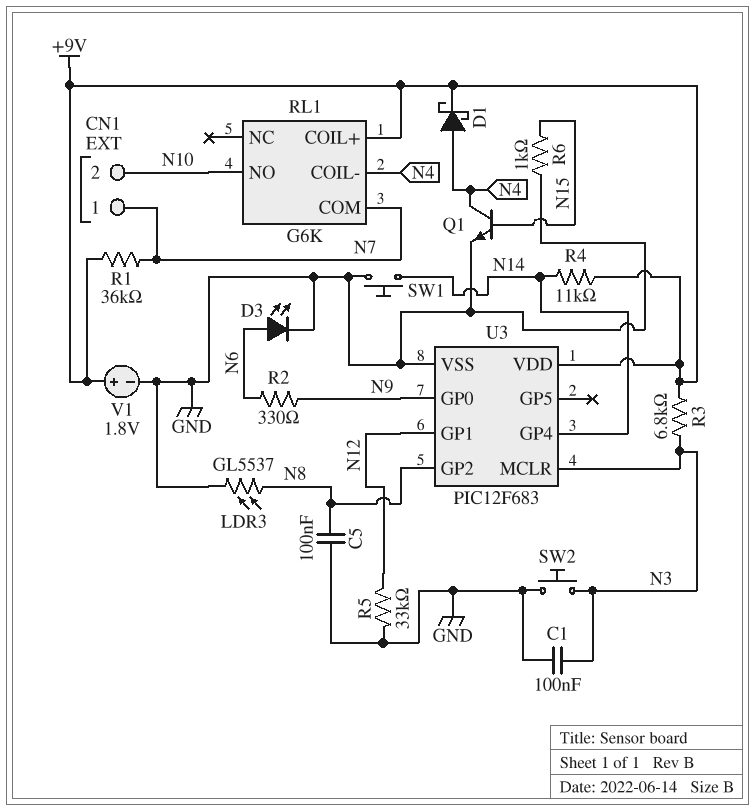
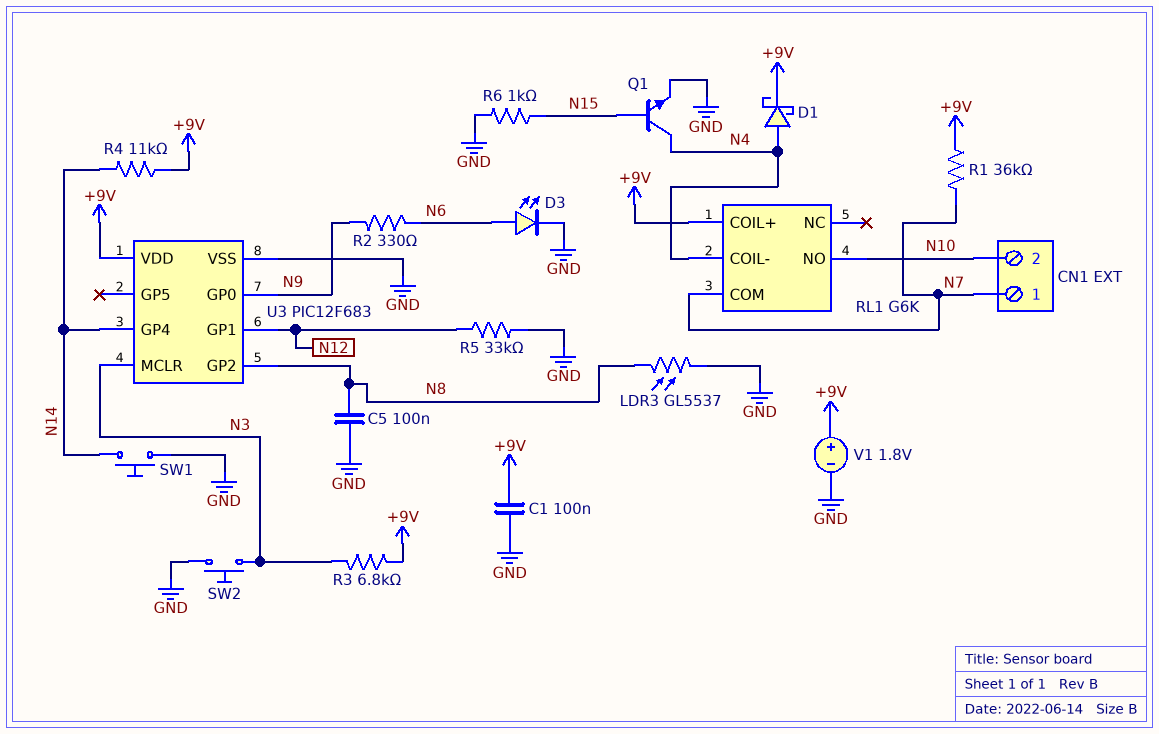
C1: 100nF (GND, N3) -> 100nF (+9V, GND)

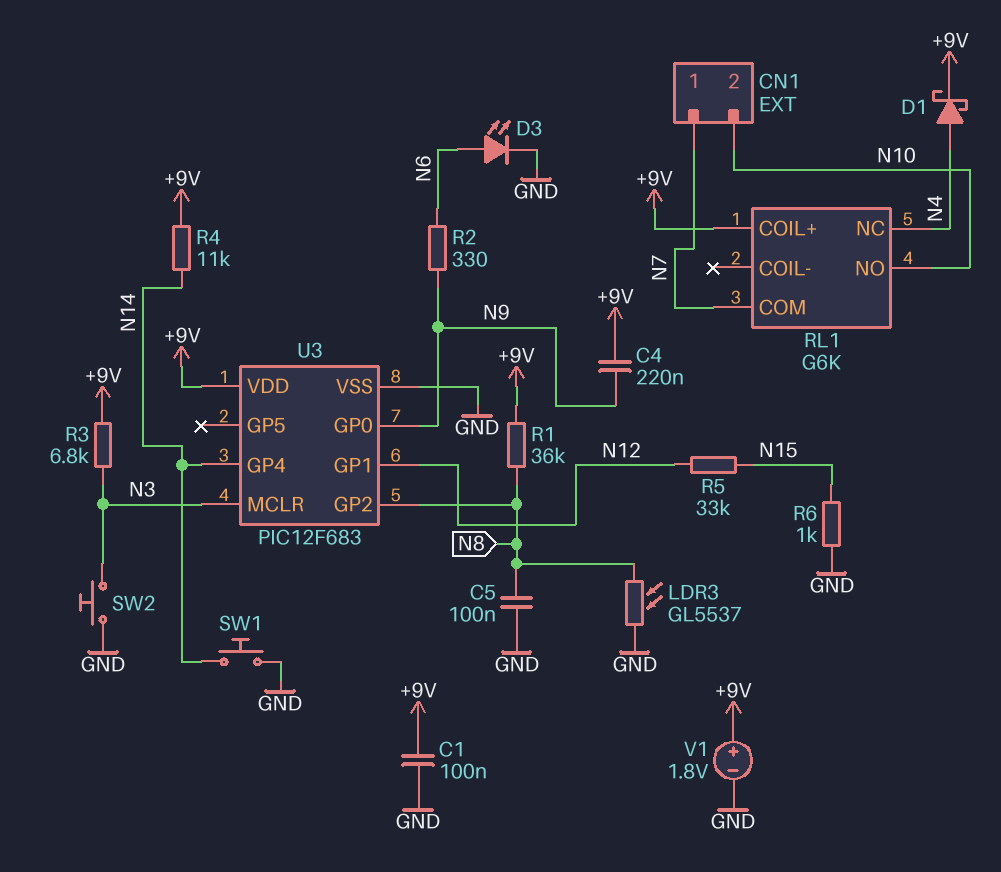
C4: none -> 220nF (+9V, N9)
Q1: NPN (B N15, C N4, E GND) -> none
R1: 36k (+9V, N7) -> 36k (+9V, N8)
R5: 33k (GND, N12) -> 33k (N12, N15)
RL1 pin COIL-: N4 -> none
RL1 pin NC: none -> N4

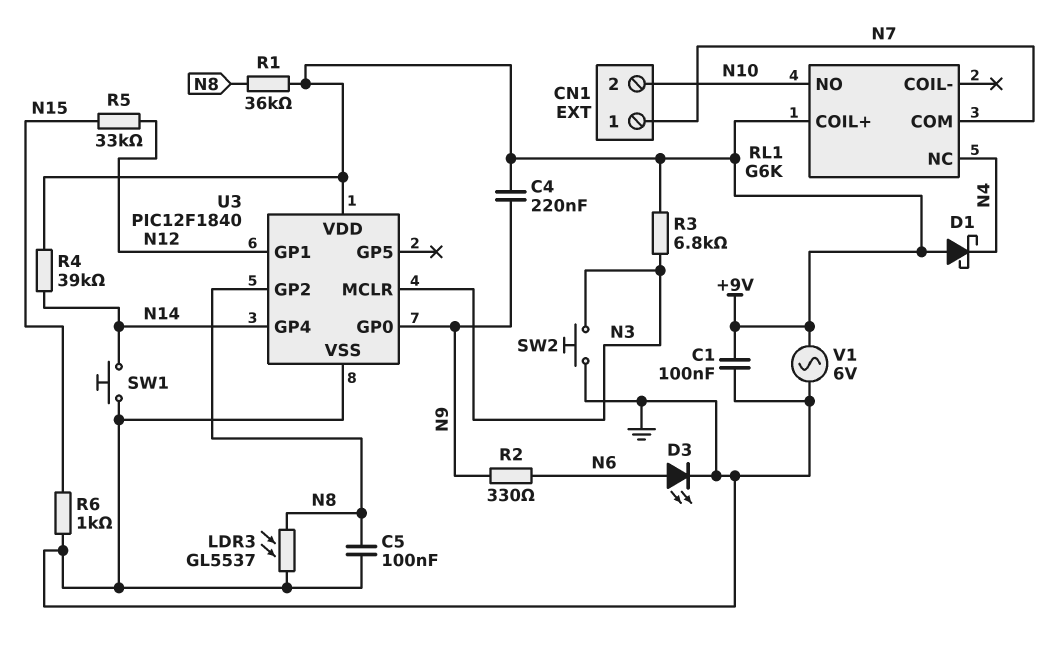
D1: schottky (A N4, K +9V) -> schottky (A +9V, K N4)
R4: 11k (+9V, N14) -> 39k (+9V, N14)
U3: PIC12F683 -> PIC12F1840
V1: 1.8V (plus +9V, minus GND) -> AC 6V (+9V, GND)

